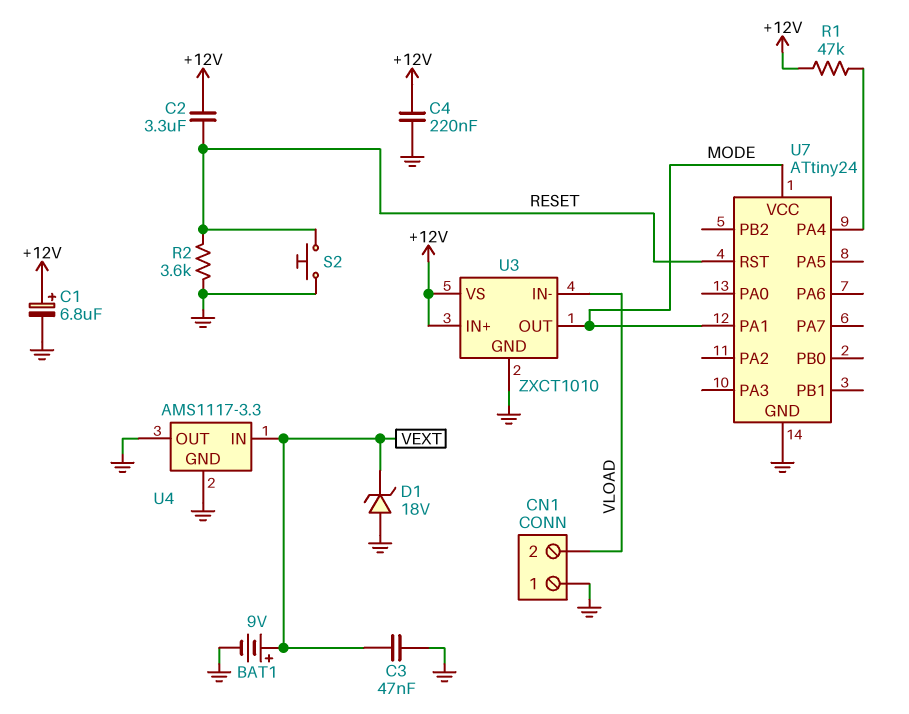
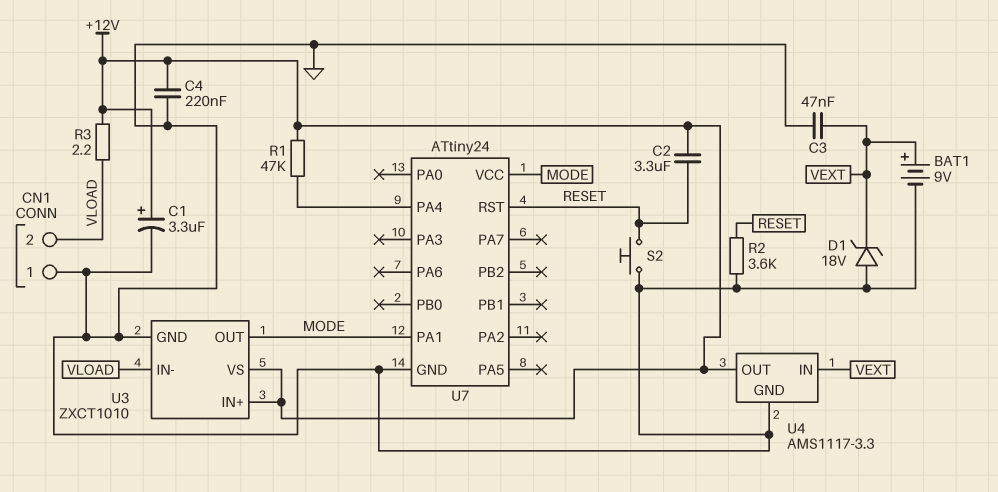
C1: 6.8uF (plus +12V, minus GND) -> 3.3uF (plus +12V, minus GND)
R3: none -> 2.2 (+12V, VLOAD)
U4 pin OUT: GND -> +12V

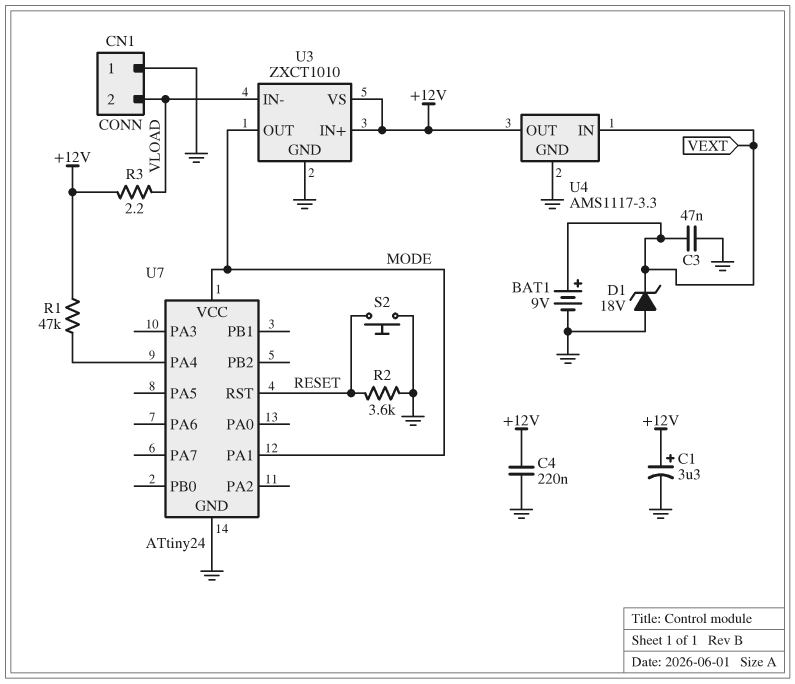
C2: 3.3uF (+12V, RESET) -> none

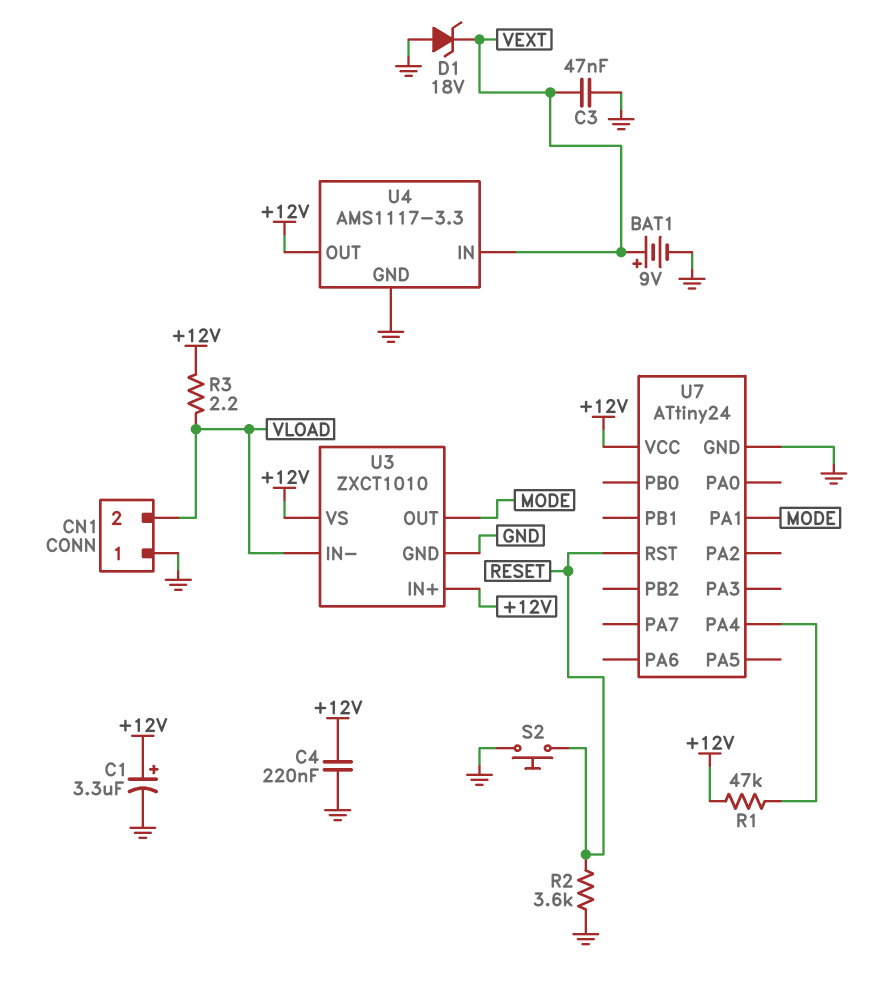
U7 pin VCC: MODE -> +12V

